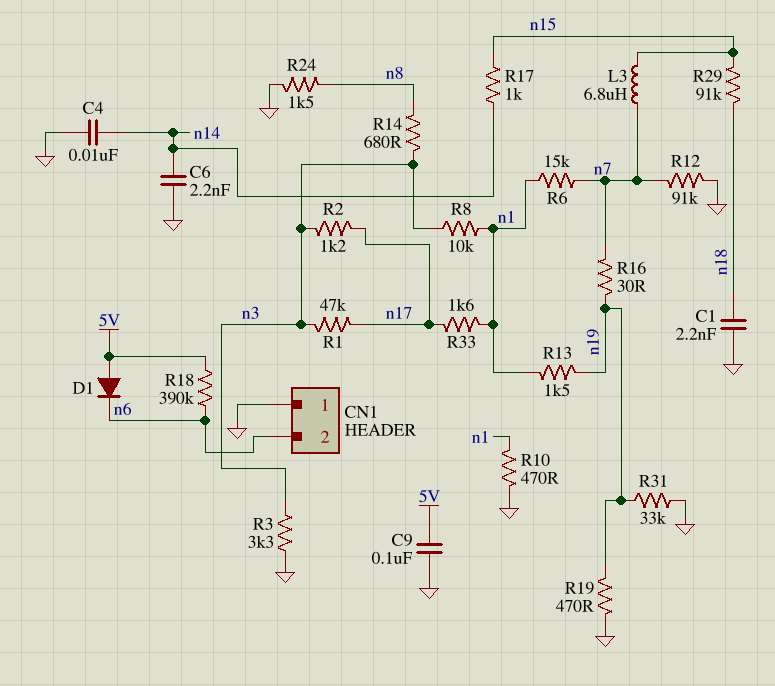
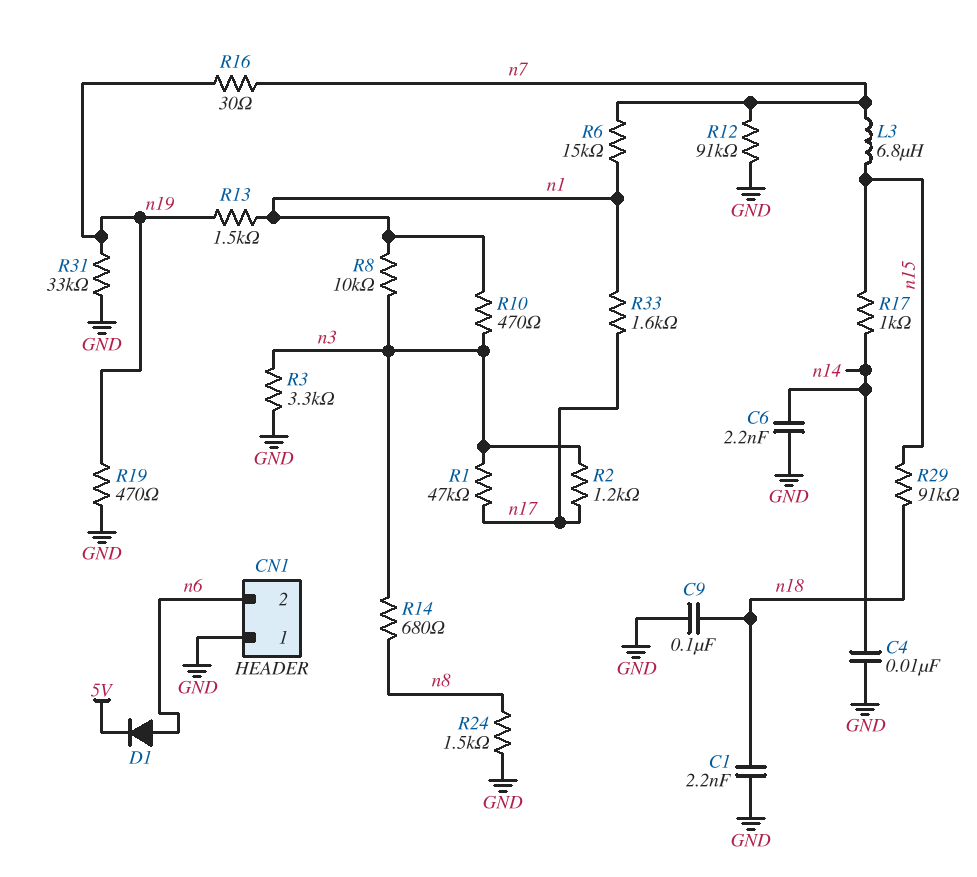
C9: 100nF (5V, GND) -> 100nF (GND, n18)
D1: diode (A 5V, K n6) -> diode (A n6, K 5V)
R10: 470 (GND, n1) -> 470 (n1, n3)
R18: 390k (5V, n6) -> none

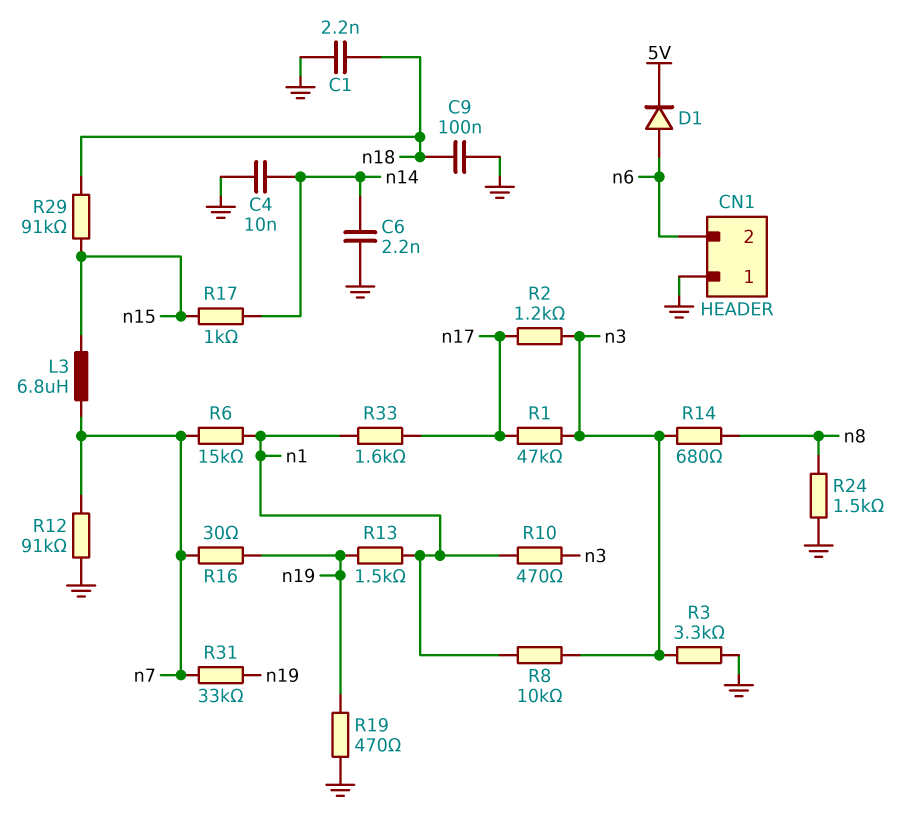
R31: 33k (GND, n19) -> 33k (n7, n19)

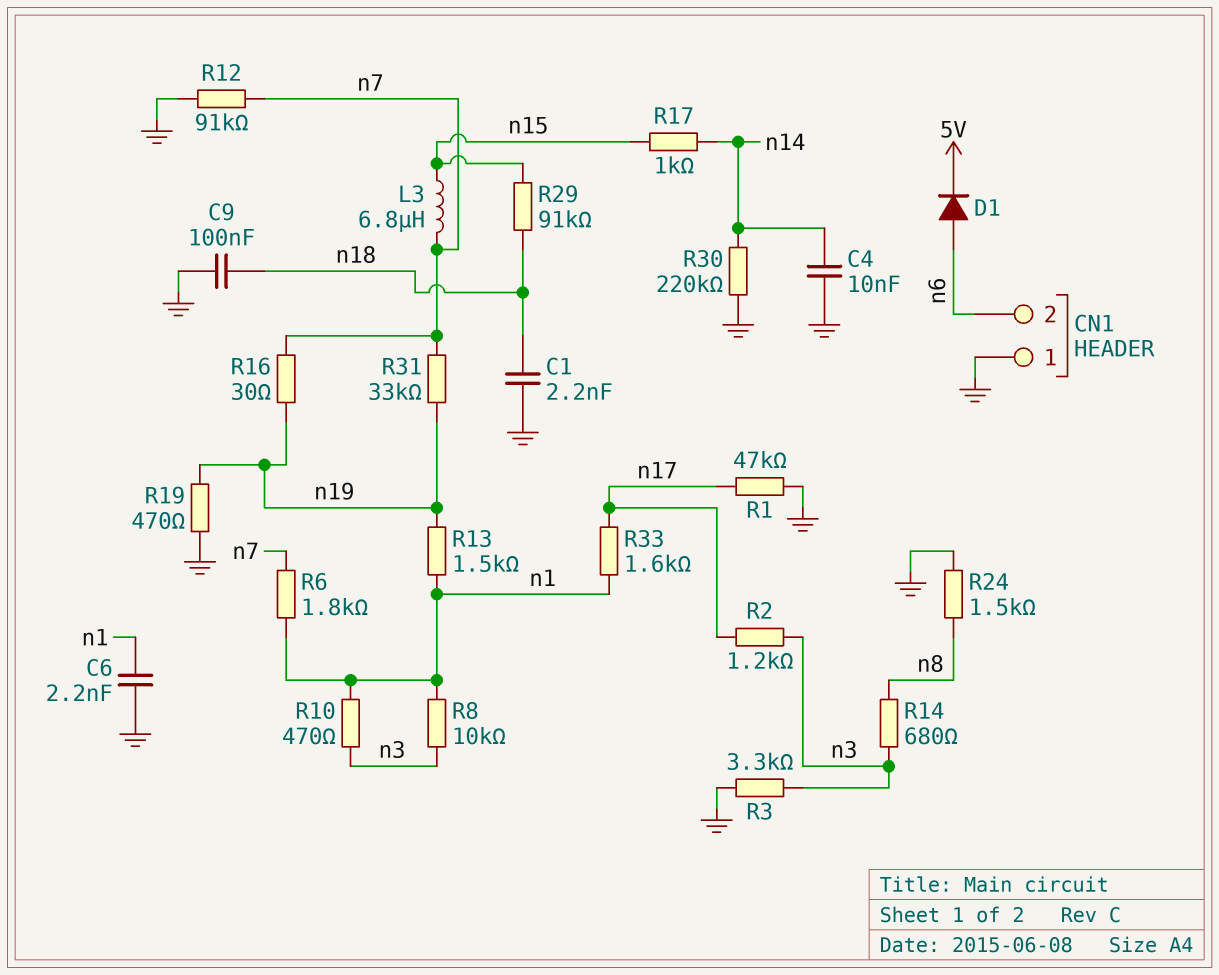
C6: 2.2nF (GND, n14) -> 2.2nF (GND, n1)
R1: 47k (n3, n17) -> 47k (GND, n17)
R6: 15k (n1, n7) -> 1.8k (n1, n7)
R30: none -> 220k (GND, n14)

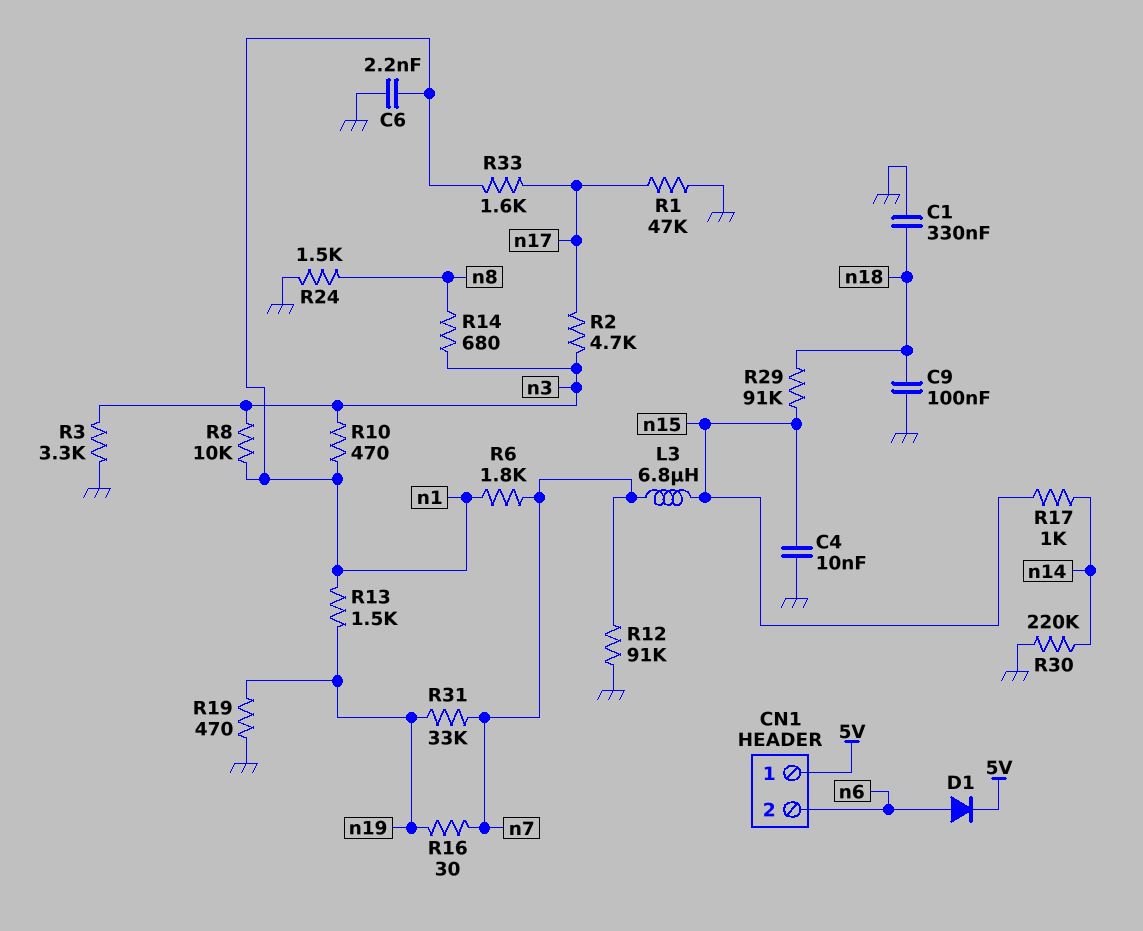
C1: 2.2nF (GND, n18) -> 330nF (GND, n18)
C4: 10nF (GND, n14) -> 10nF (GND, n15)
CN1 pin 1: GND -> 5V
R2: 1.2k (n3, n17) -> 4.7k (n3, n17)

